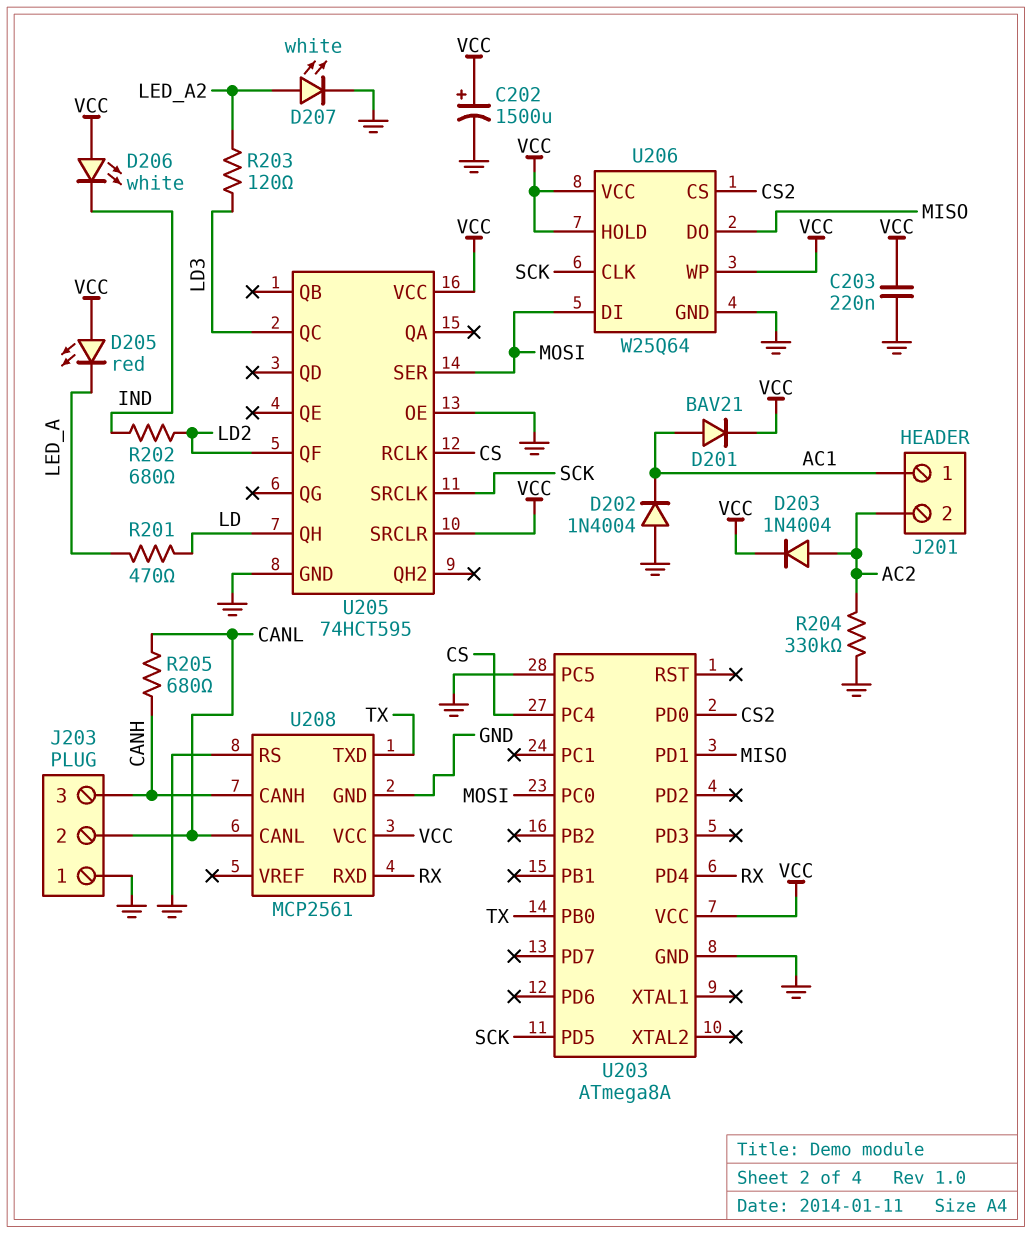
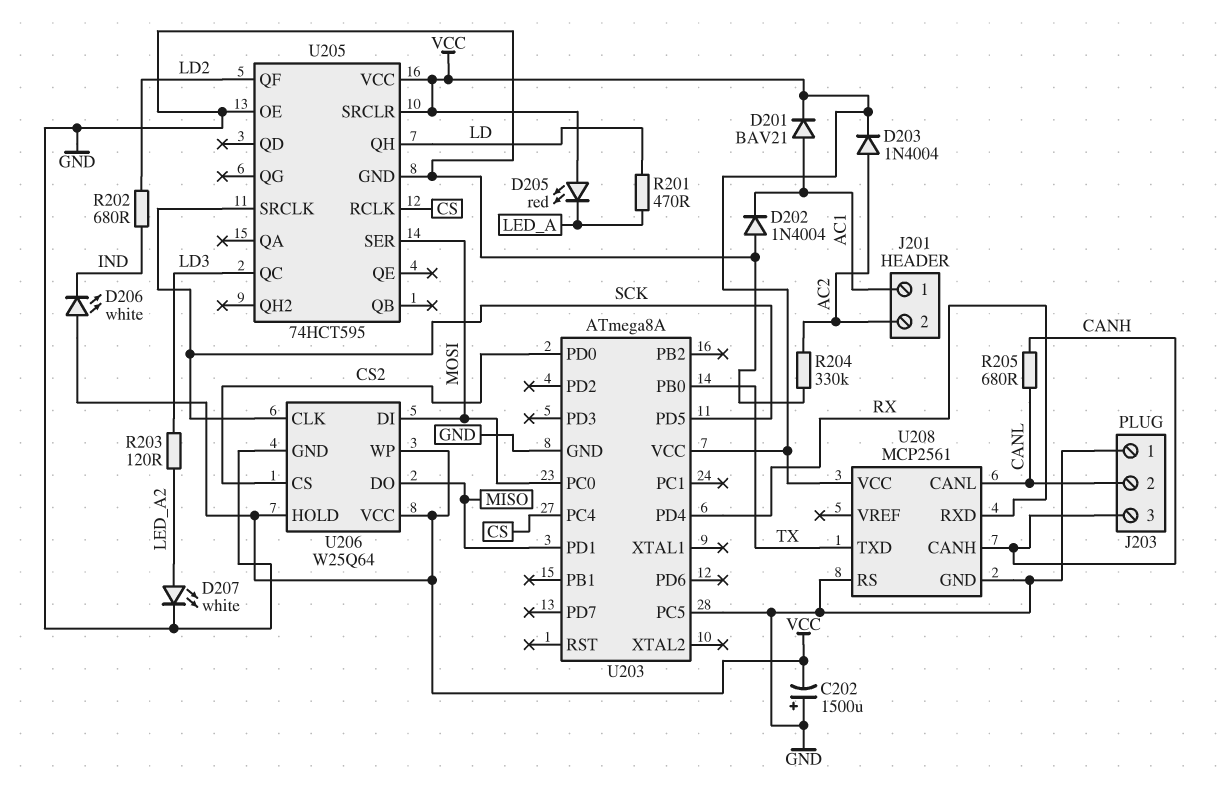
C202: 1500uF (plus VCC, minus GND) -> 1500uF (plus GND, minus VCC)
C203: 220nF (GND, VCC) -> none

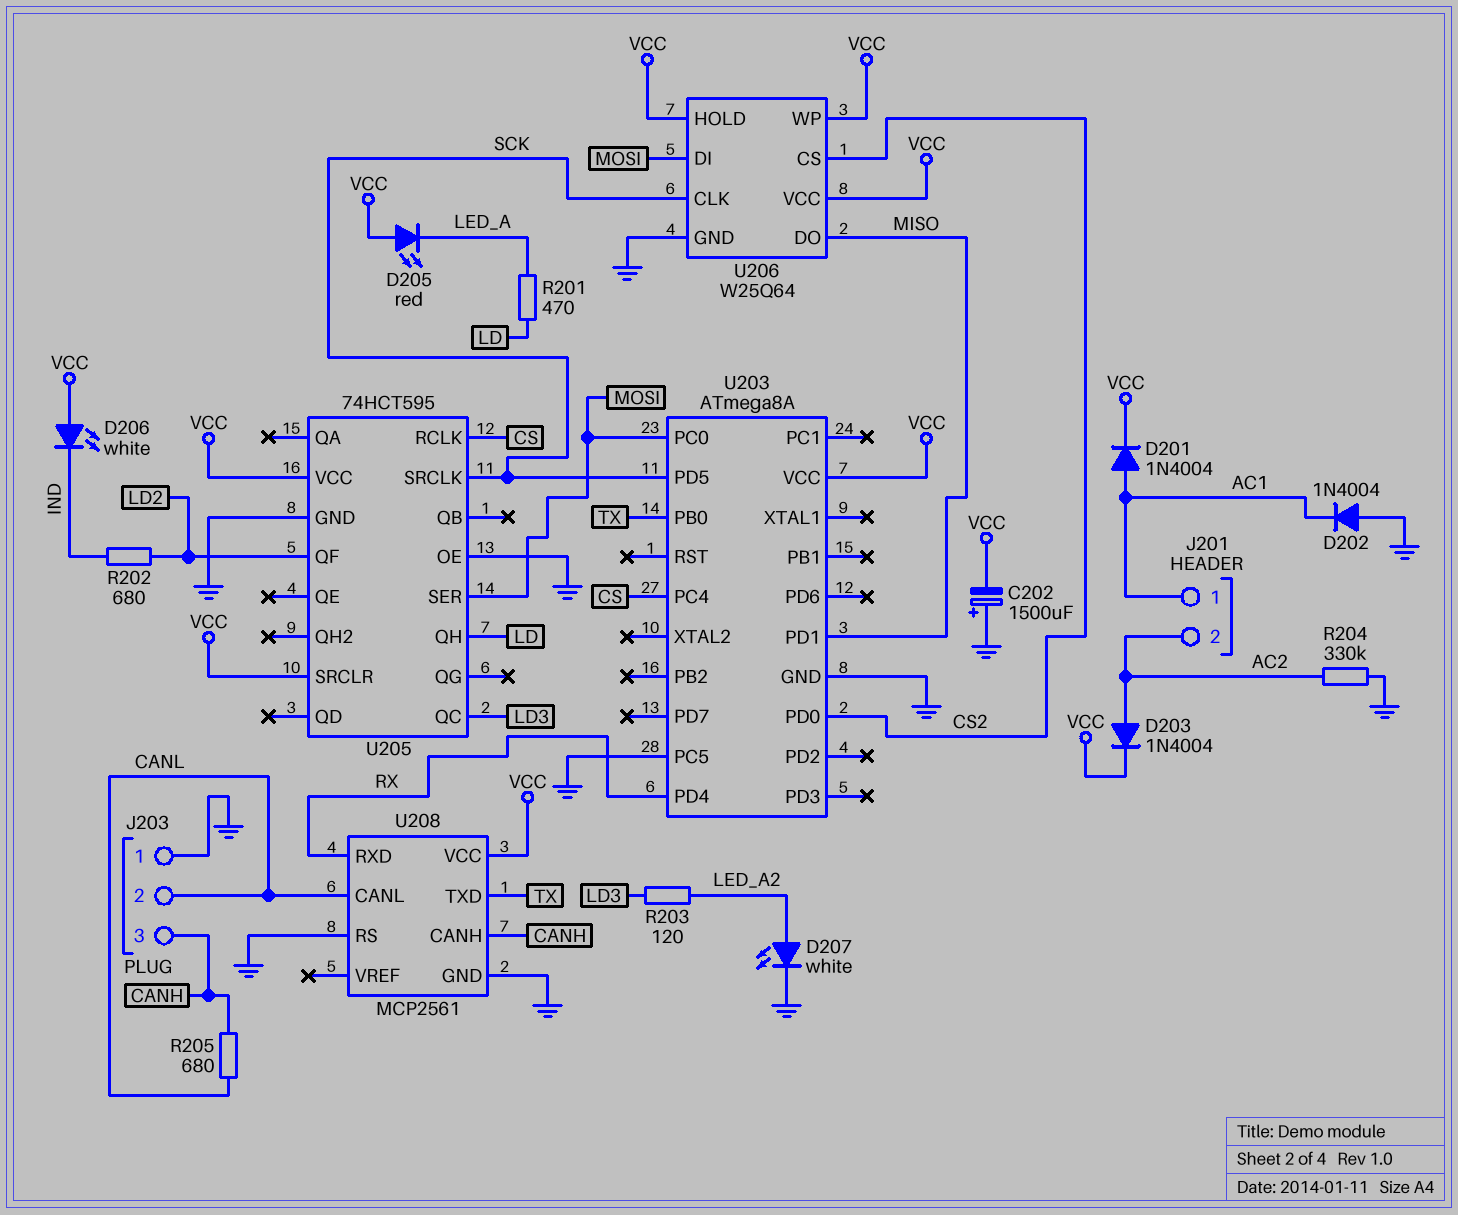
D201: diode BAV21 (A AC1, K VCC) -> diode 1N4004 (A AC1, K VCC)

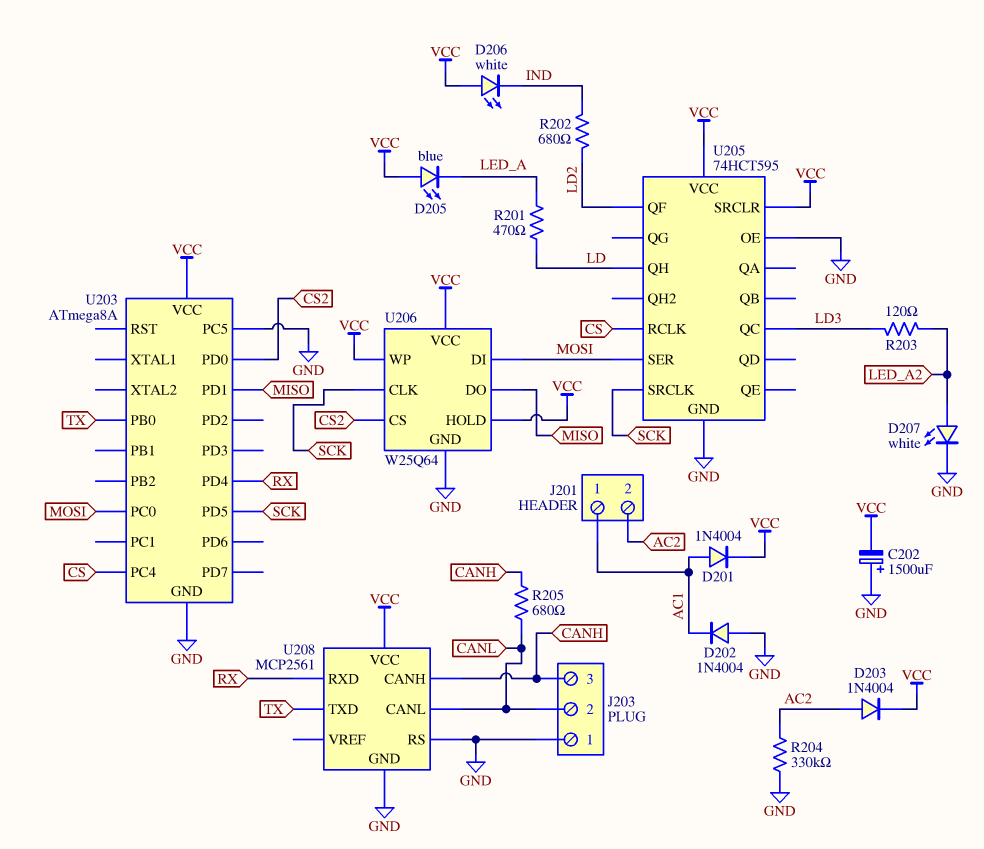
D205: LED red (A VCC, K LED_A) -> LED blue (A VCC, K LED_A)

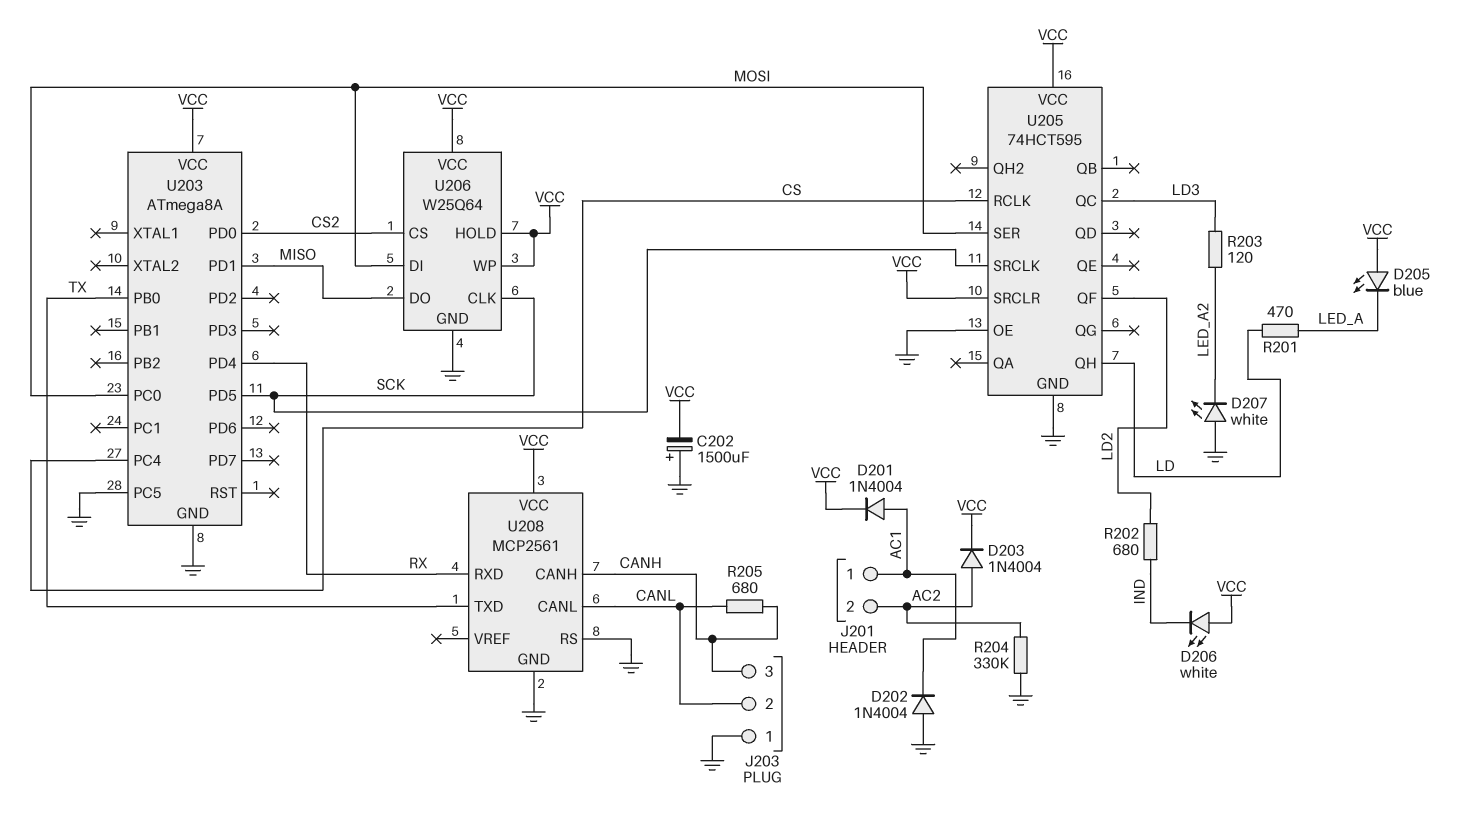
D207: LED white (A LED_A2, K GND) -> LED white (A GND, K LED_A2)

